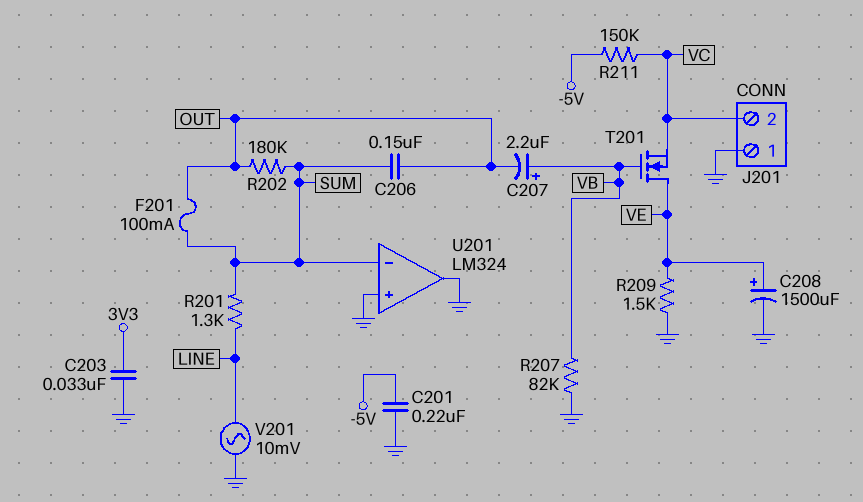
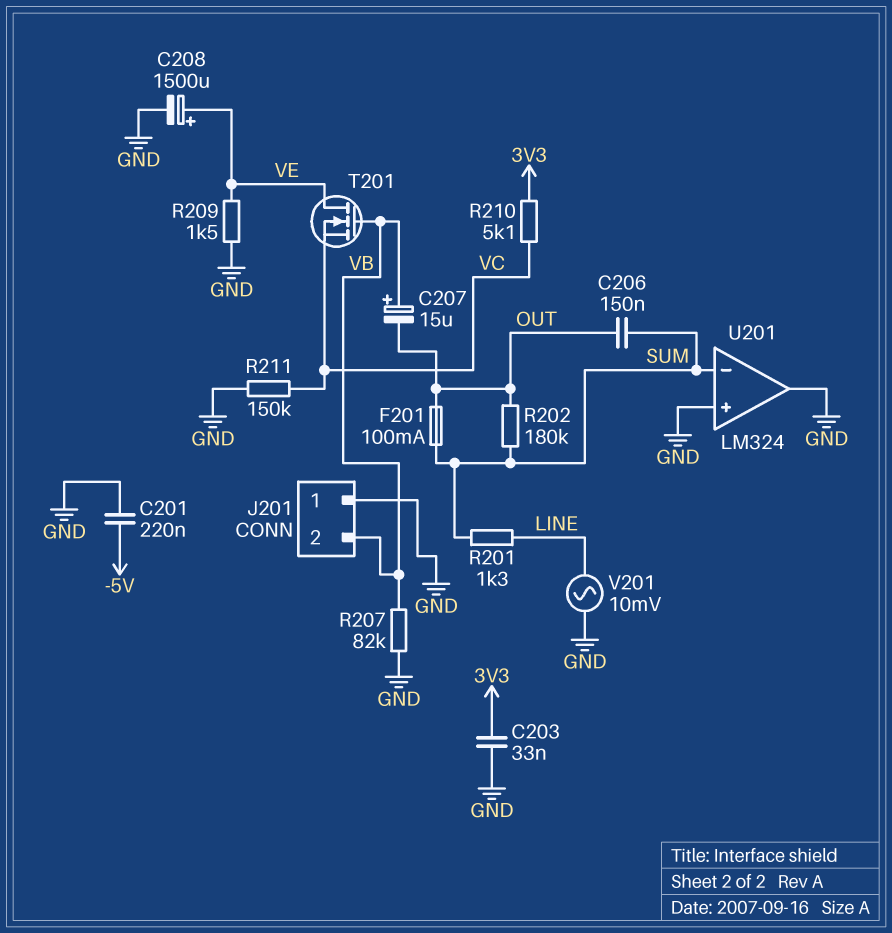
C207: 2.2uF (plus VB, minus OUT) -> 15uF (plus VB, minus OUT)
J201 pin 2: VC -> VB
R210: none -> 5.1k (3V3, VC)
R211: 150k (-5V, VC) -> 150k (GND, VC)

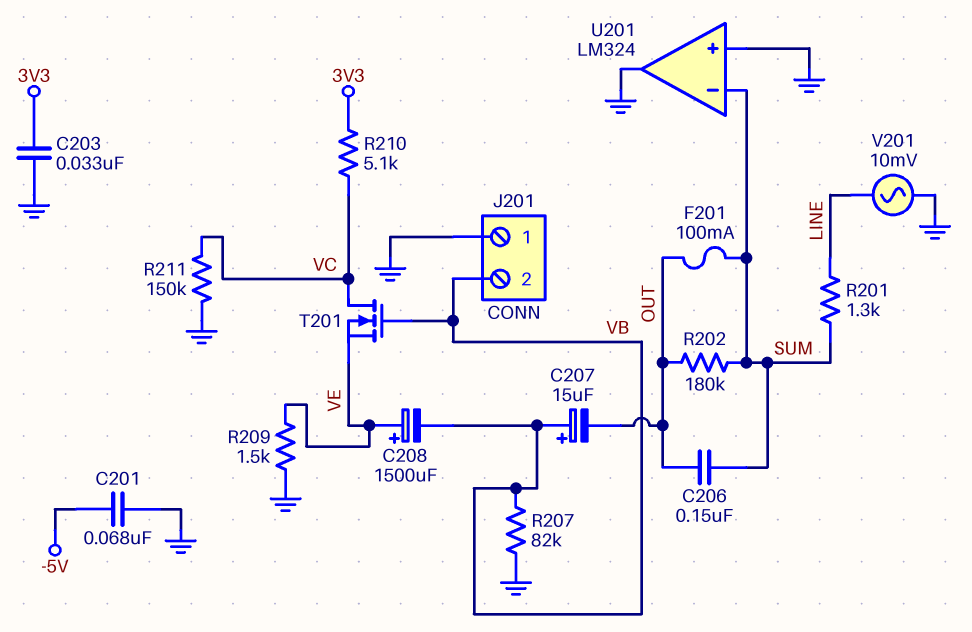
C201: 220nF (-5V, GND) -> 68nF (-5V, GND)
C208: 1500uF (plus VE, minus GND) -> 1500uF (plus VE, minus VB)
T201: NMOS (G VB, D VE, S VC) -> NMOS (G VB, D VC, S VE)

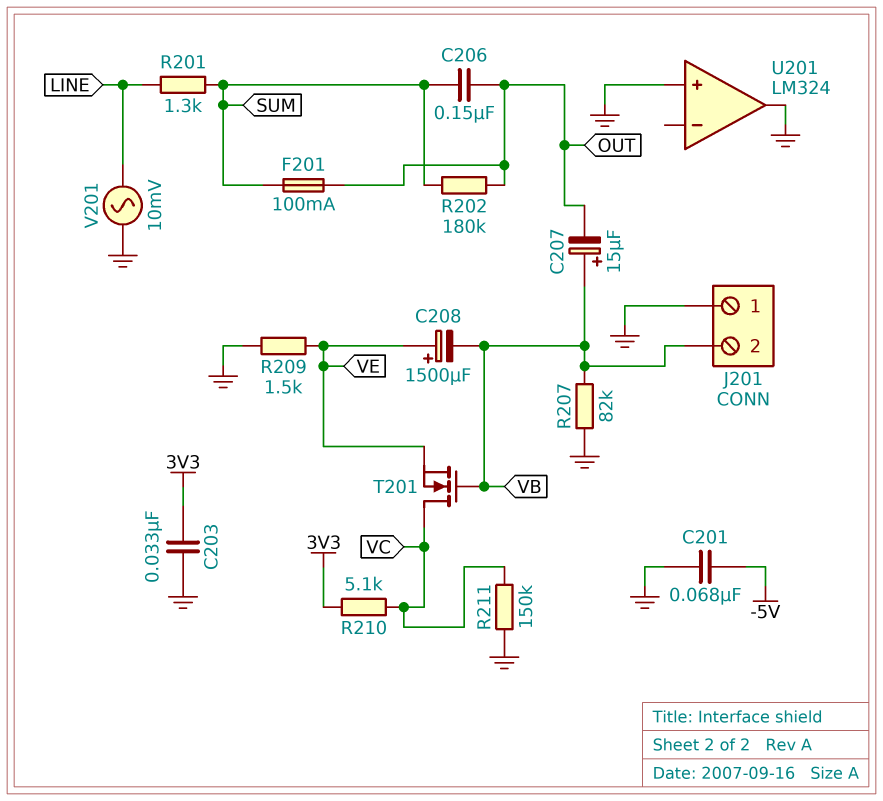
U201 pin in-: SUM -> none

